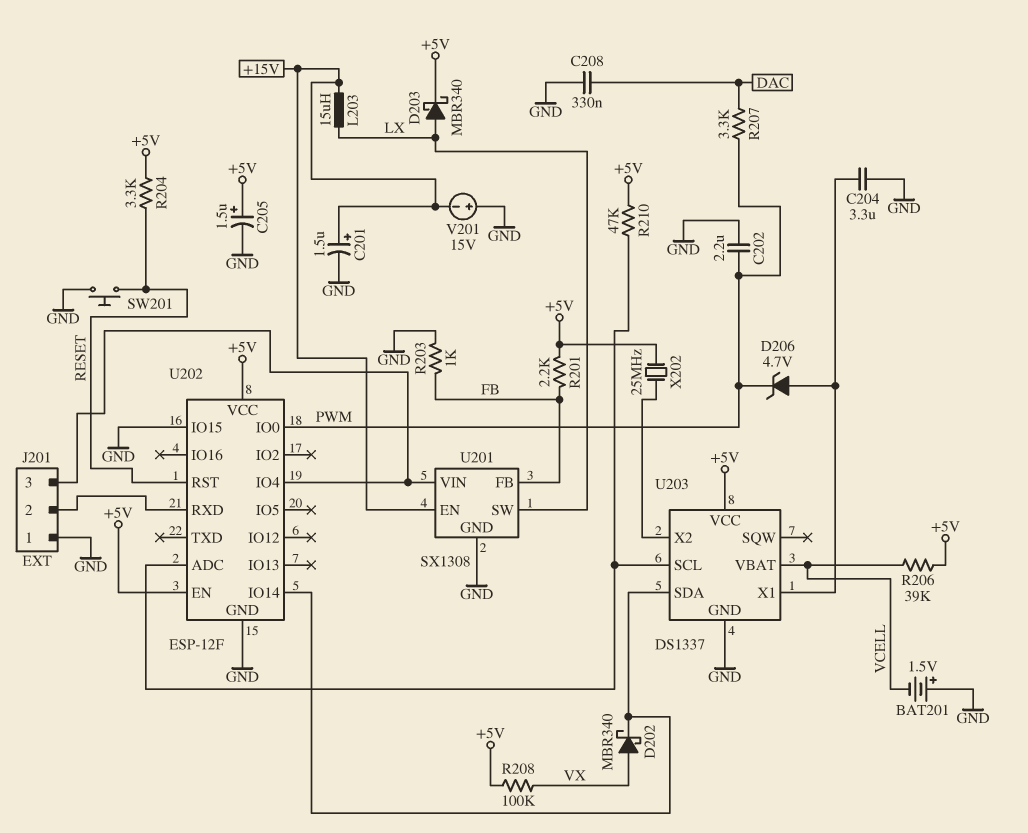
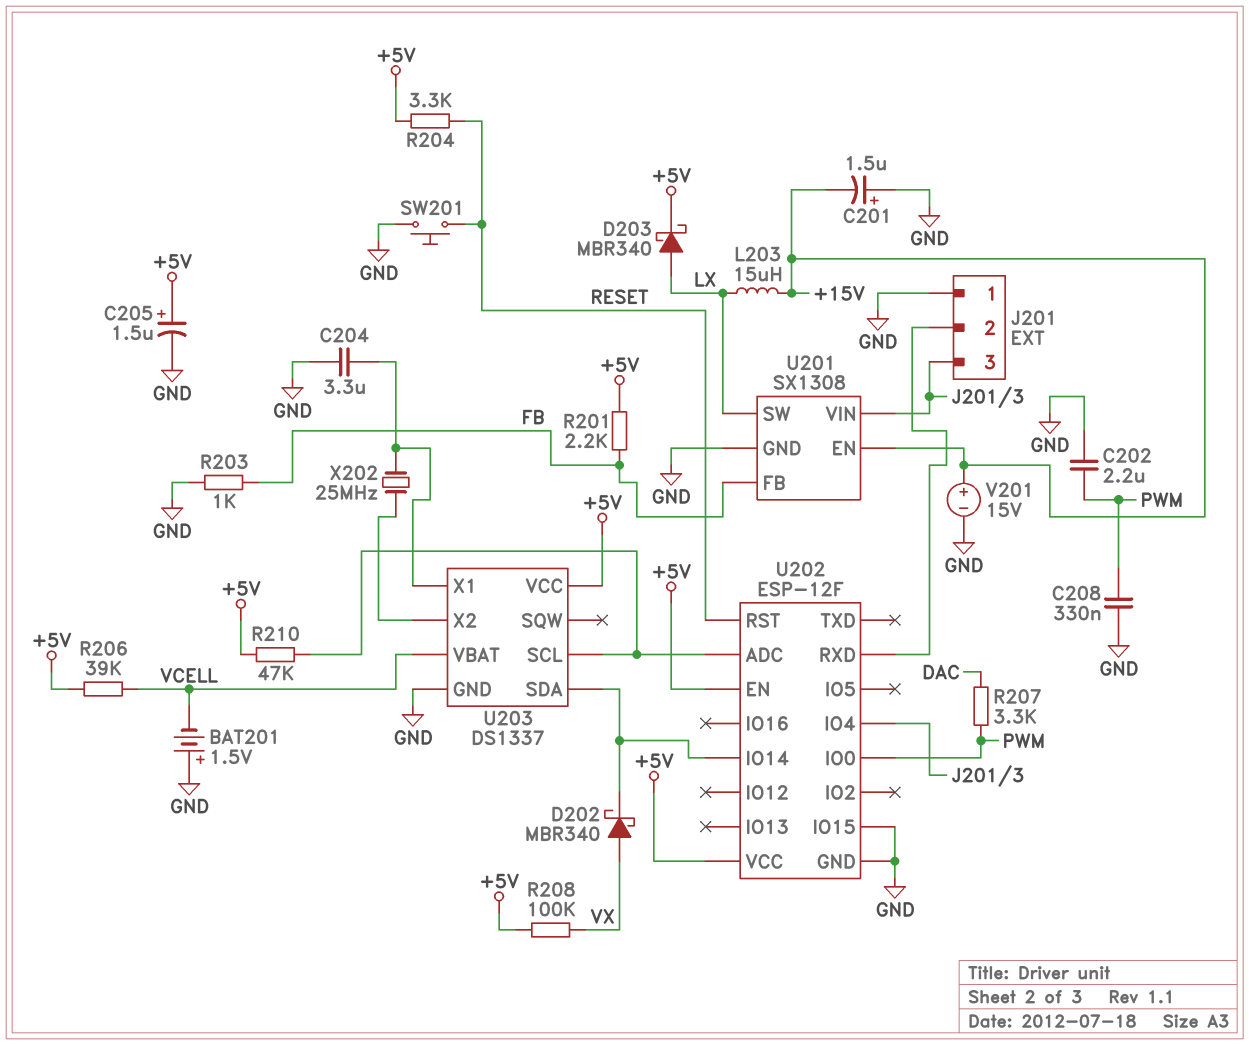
C201: 1.5uF (plus +15V, minus GND) -> 1.5uF (plus GND, minus +15V)
C208: 330nF (DAC, GND) -> 330nF (GND, PWM)
D206: zener 4.7V (A U203/X1, K PWM) -> none
V201: 15V (plus GND, minus +15V) -> 15V (plus +15V, minus GND)
X202: 25MHz (+5V, U203/X2) -> 25MHz (U203/X1, U203/X2)

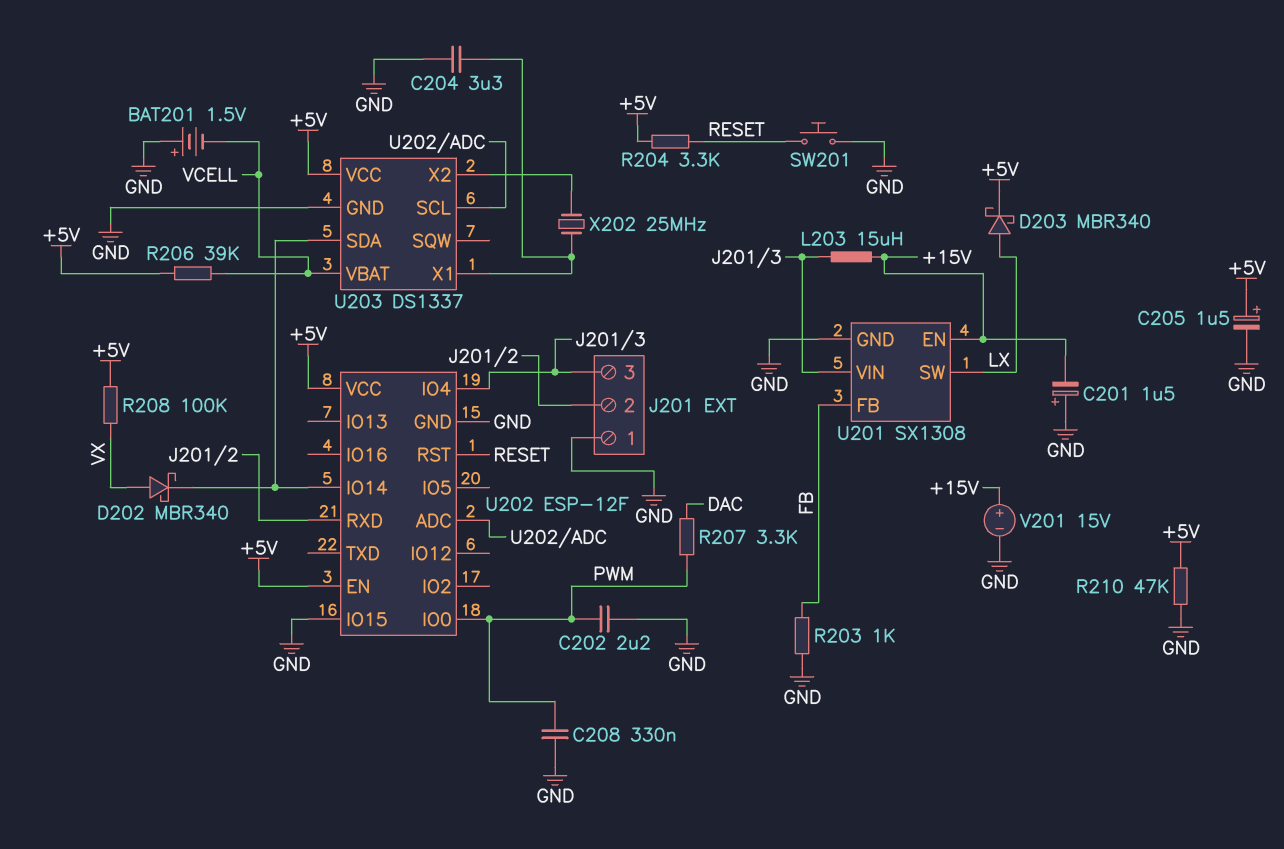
L203: 15uH (+15V, LX) -> 15uH (+15V, J201/3)
R201: 2.2k (+5V, FB) -> none
R210: 47k (+5V, U202/ADC) -> 47k (+5V, GND)

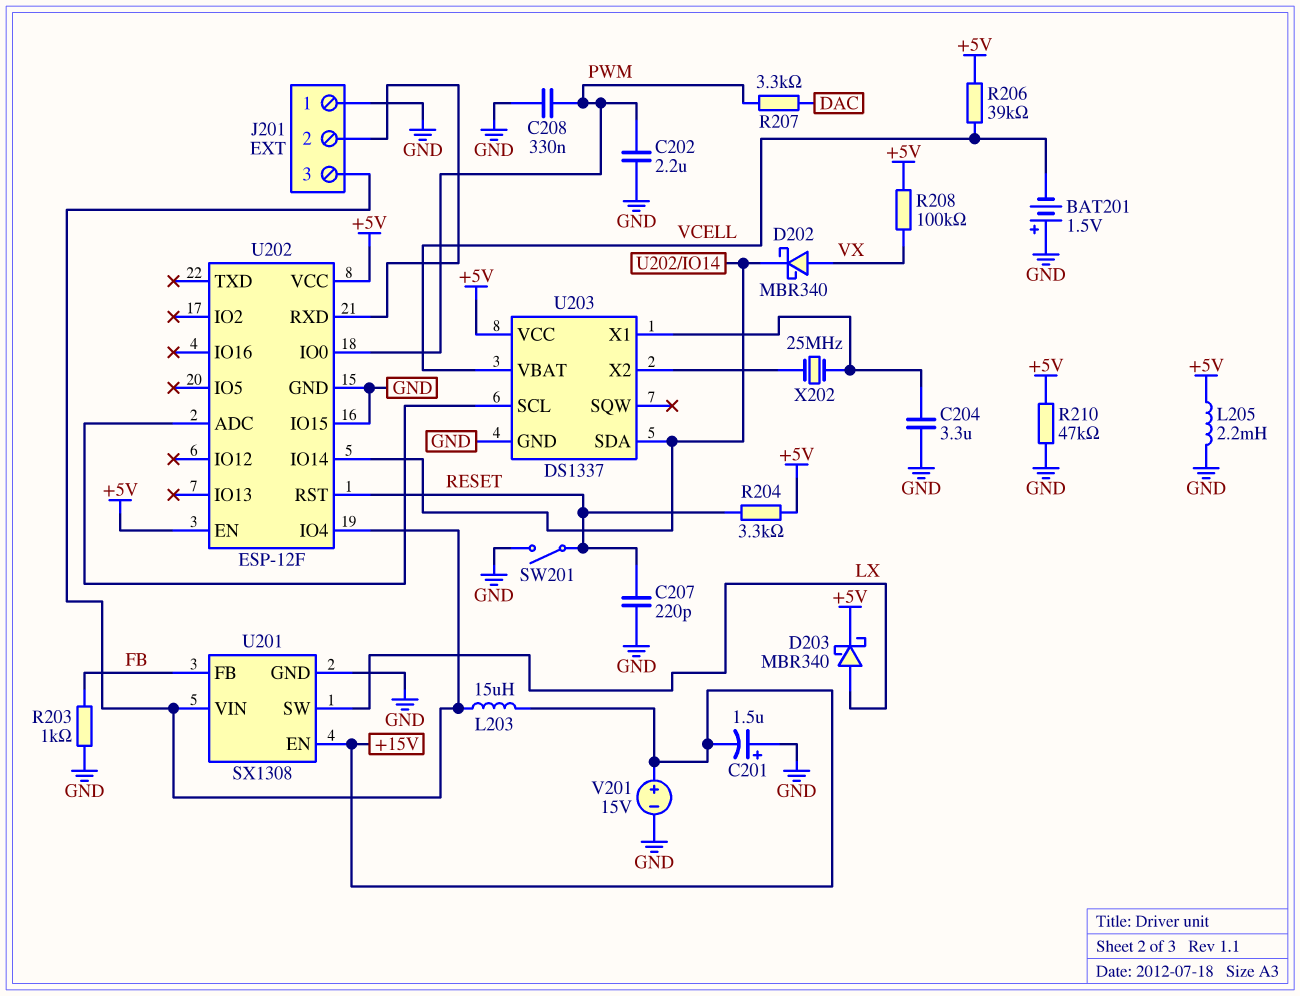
C205: 1.5uF (plus +5V, minus GND) -> none
C207: none -> 220pF (GND, RESET)
L205: none -> 2.2mH (+5V, GND)
SW201: button (GND, RESET) -> switch (GND, RESET)

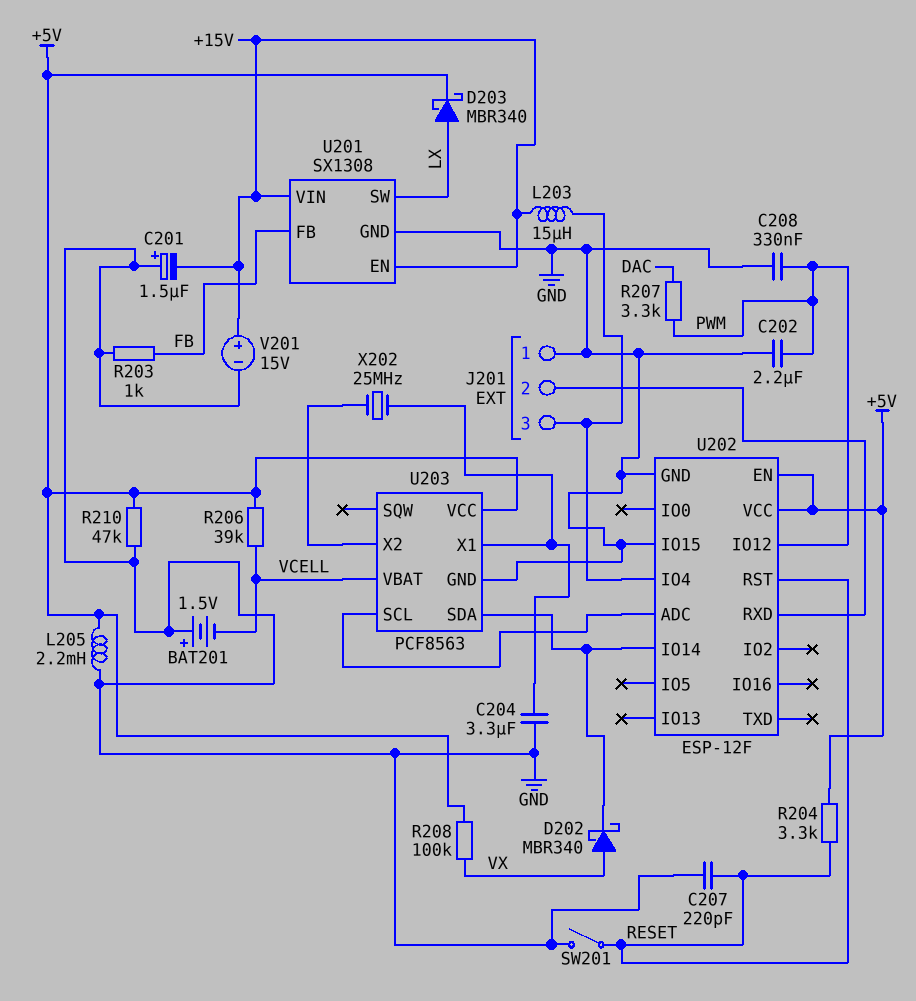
U201 pin VIN: J201/3 -> +15V
U202 pin IO0: PWM -> none
U202 pin IO12: none -> PWM
U203: DS1337 -> PCF8563

